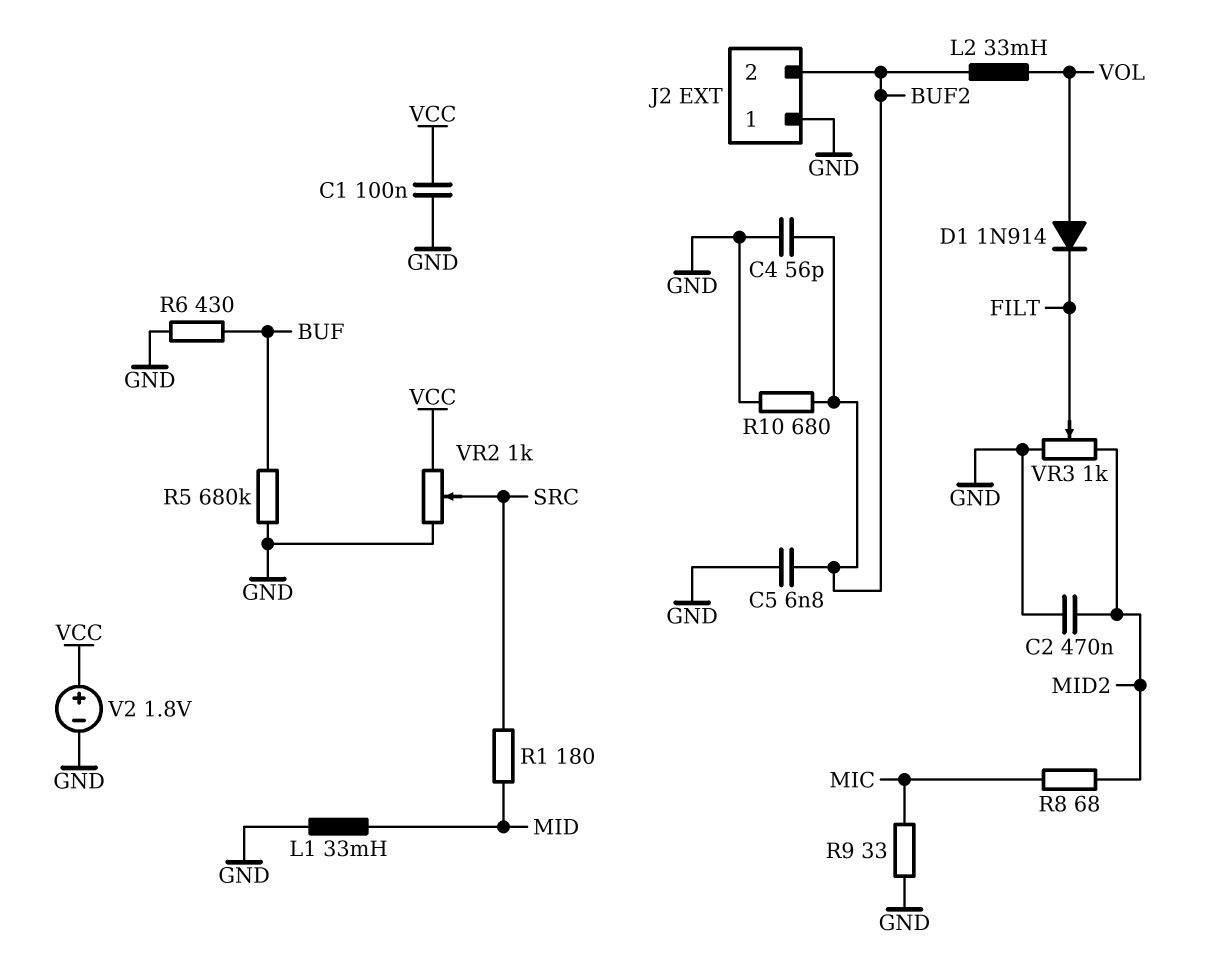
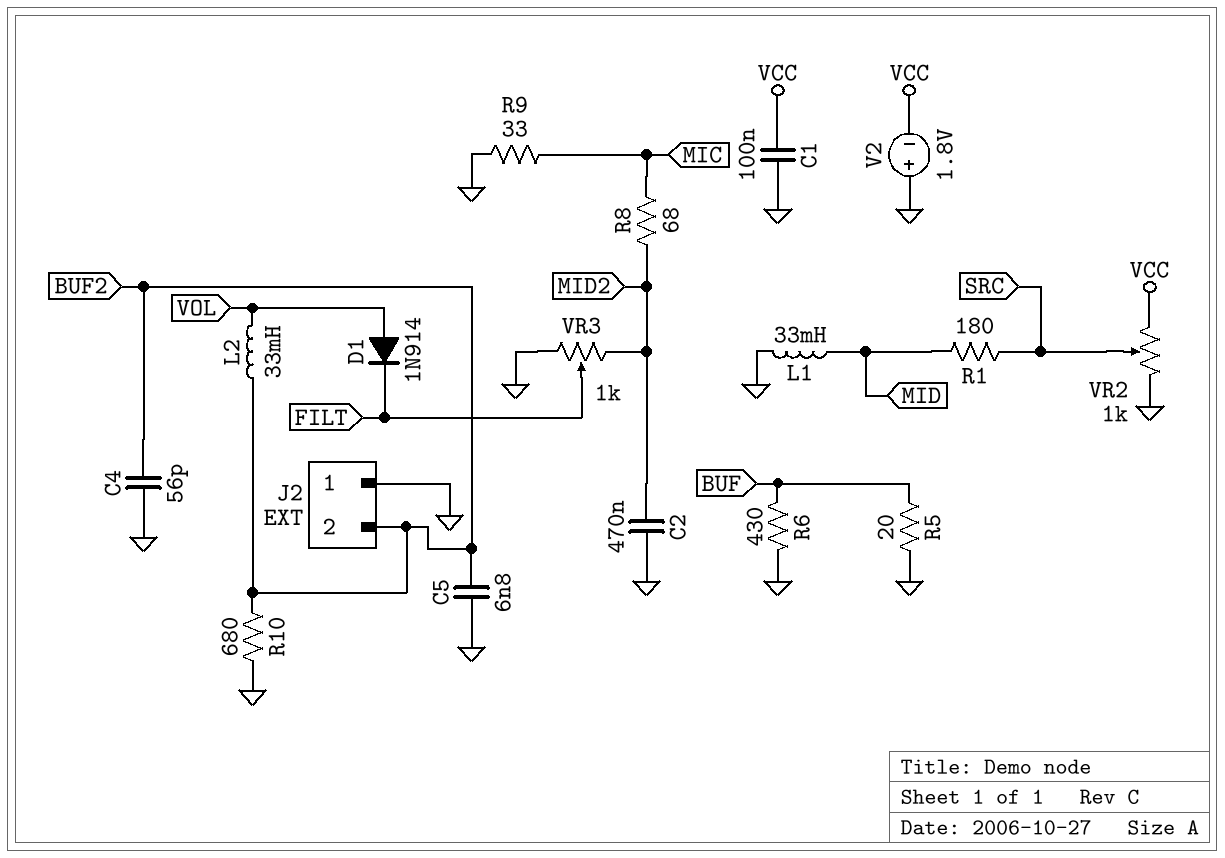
R5: 680k (BUF, GND) -> 20 (BUF, GND)
V2: 1.8V (plus VCC, minus GND) -> 1.8V (plus GND, minus VCC)

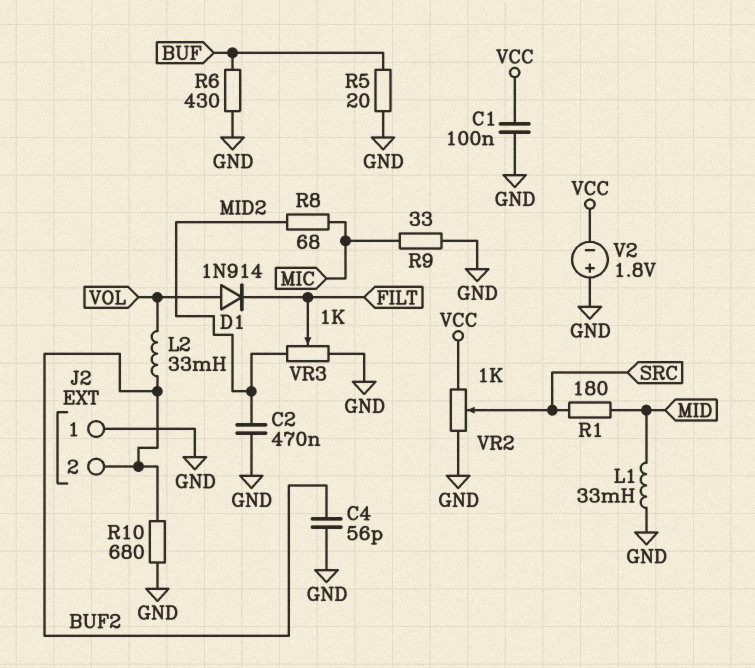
C5: 6.8nF (BUF2, GND) -> none

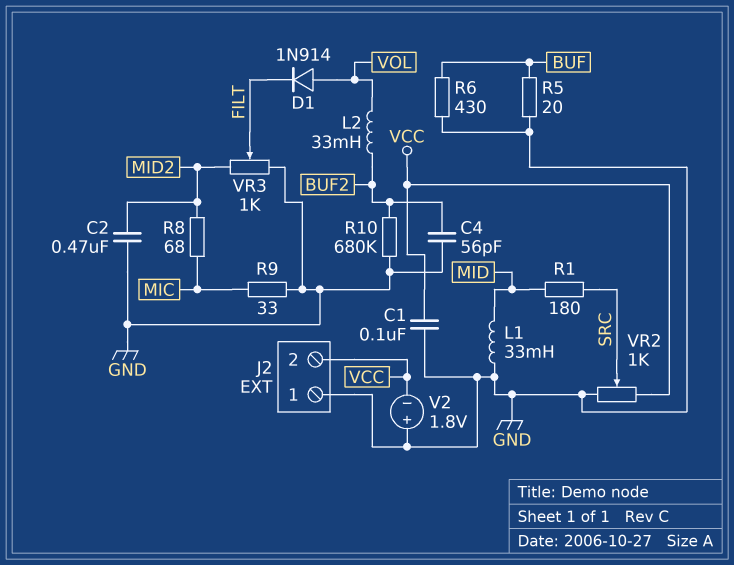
J2 pin 2: BUF2 -> VCC
R10: 680 (BUF2, GND) -> 680k (BUF2, GND)

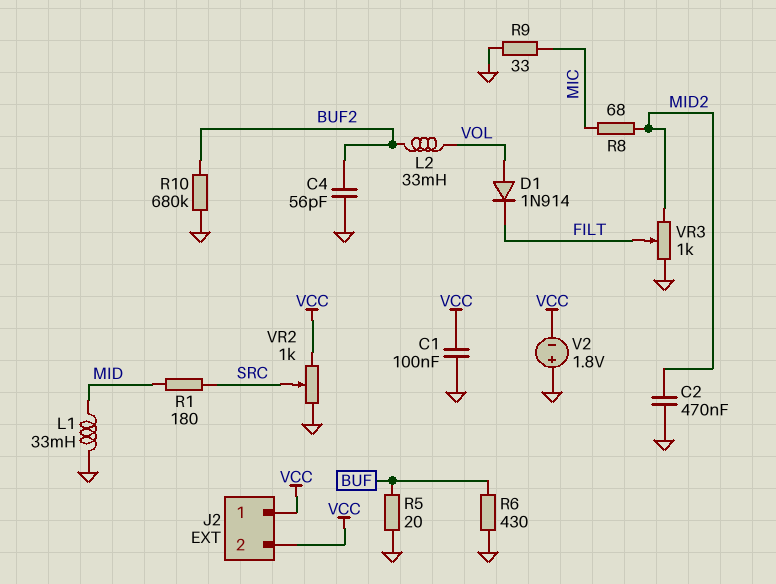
J2 pin 1: GND -> VCC

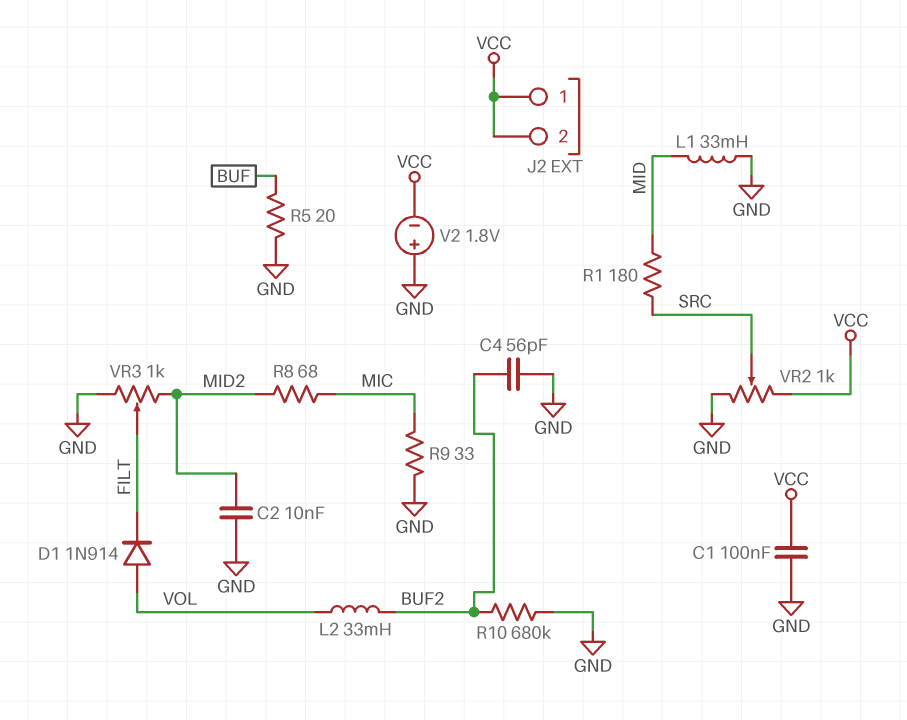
C2: 470nF (GND, MID2) -> 10nF (GND, MID2)
R6: 430 (BUF, GND) -> none

